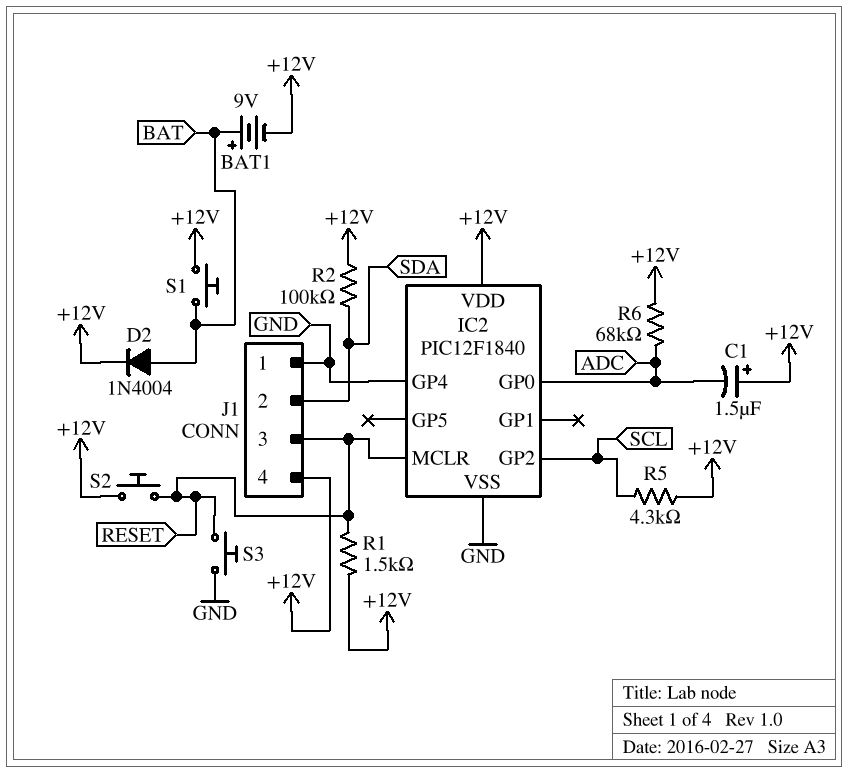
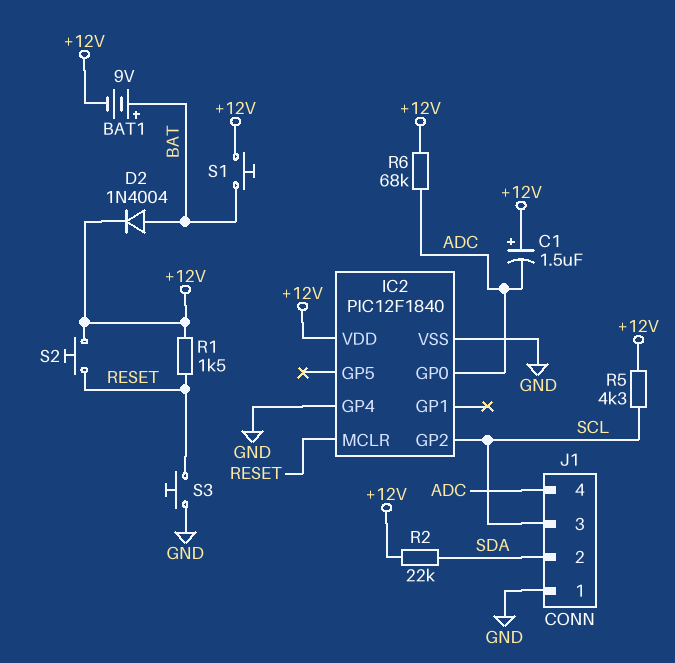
J1 pin 3: RESET -> SCL
J1 pin 4: +12V -> ADC
R2: 100k (+12V, SDA) -> 22k (+12V, SDA)

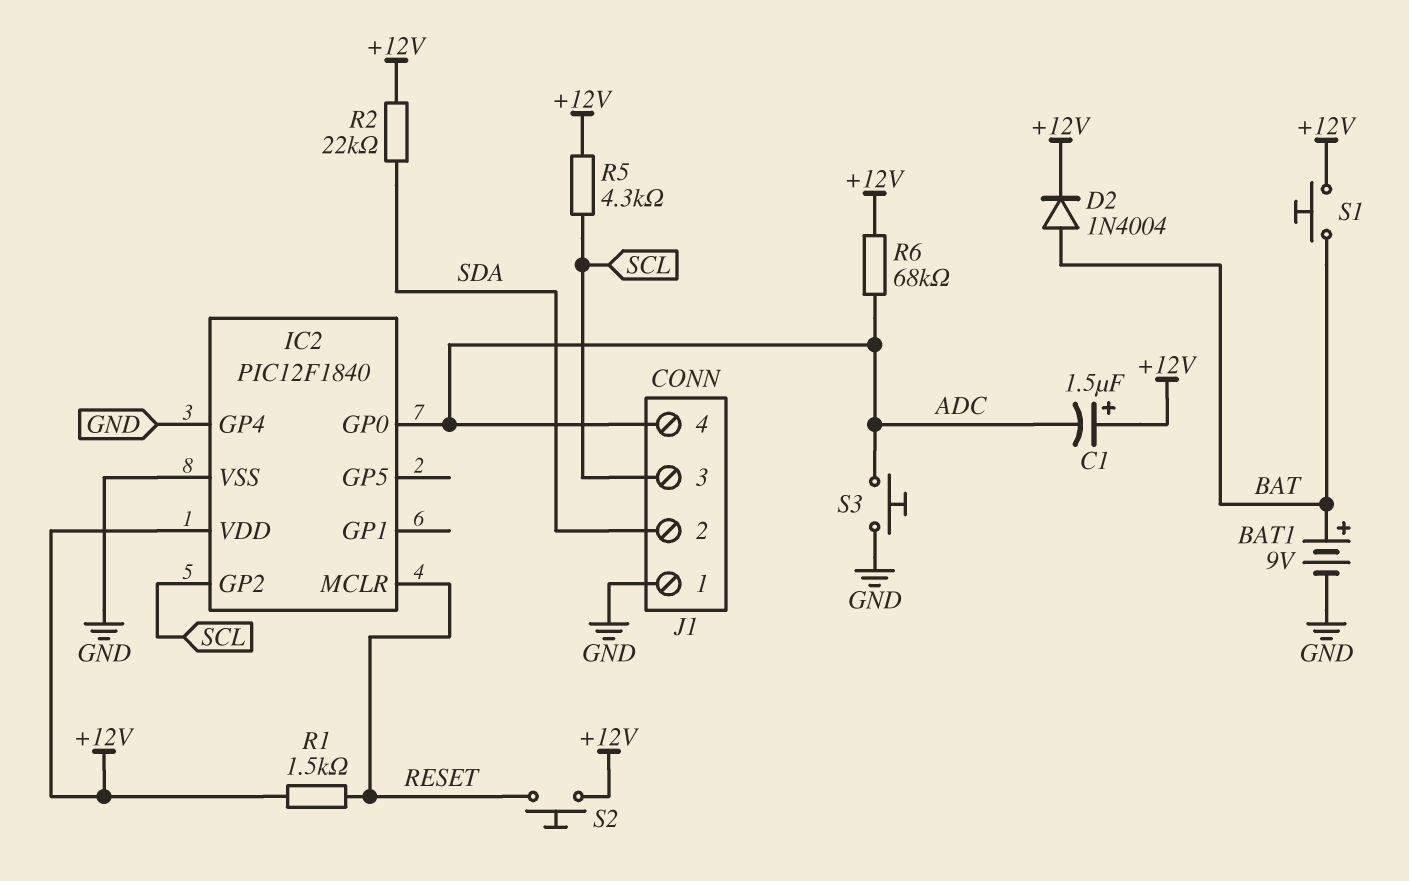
BAT1: 9V (plus BAT, minus +12V) -> 9V (plus BAT, minus GND)
S3: button (GND, RESET) -> button (ADC, GND)

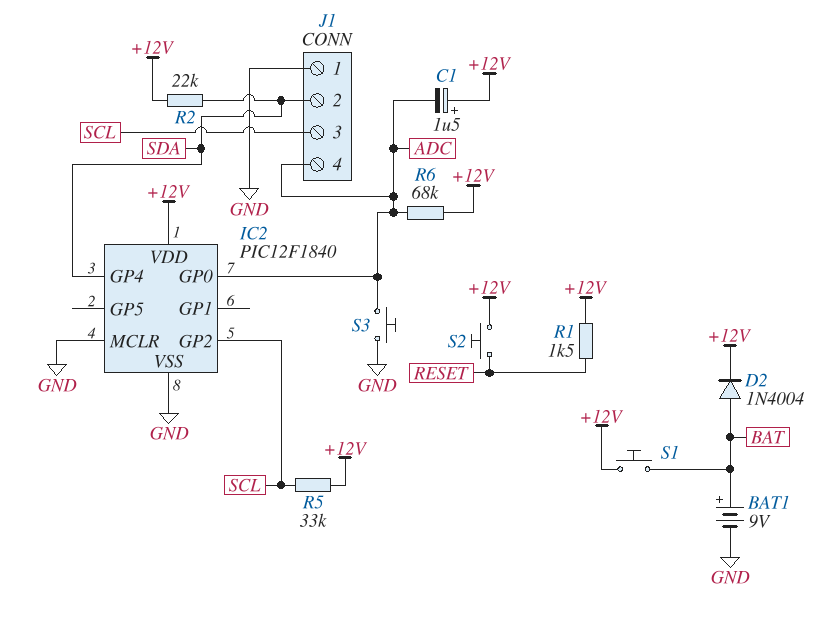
IC2 pin GP4: GND -> SDA
IC2 pin MCLR: RESET -> GND
R5: 4.3k (+12V, SCL) -> 33k (+12V, SCL)

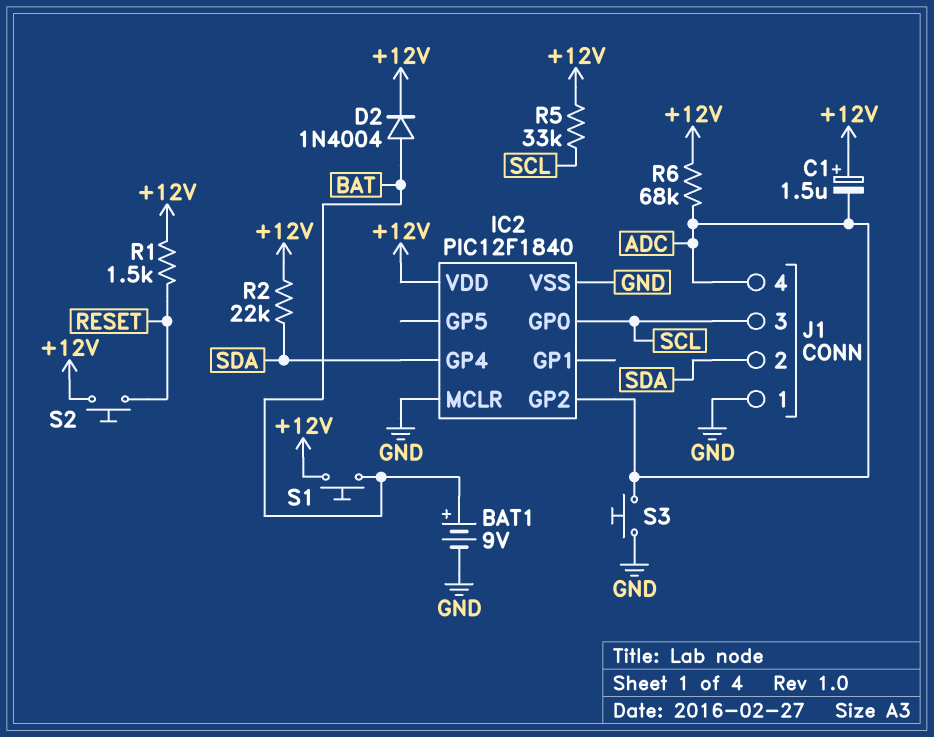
IC2 pin GP0: ADC -> SCL
IC2 pin GP2: SCL -> ADC

